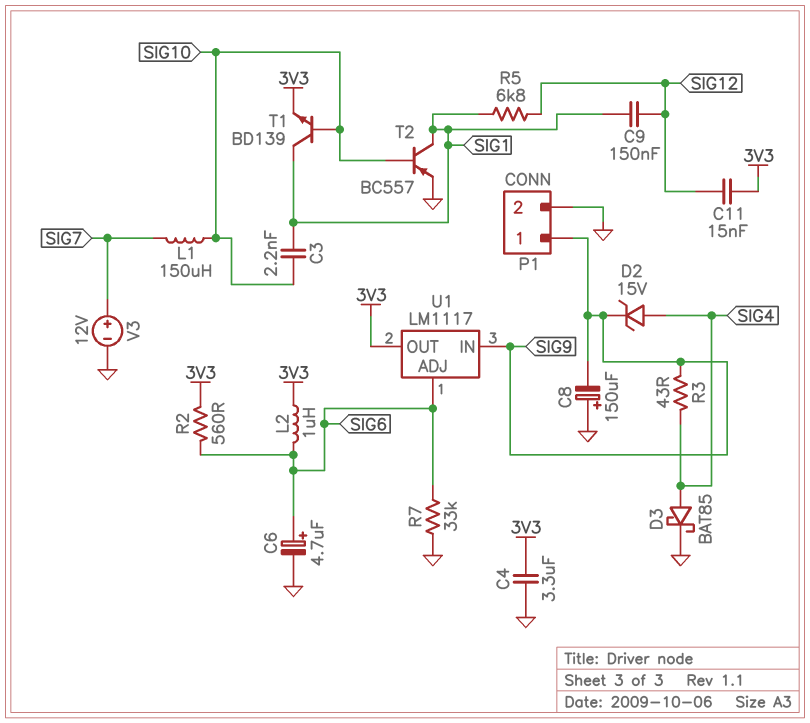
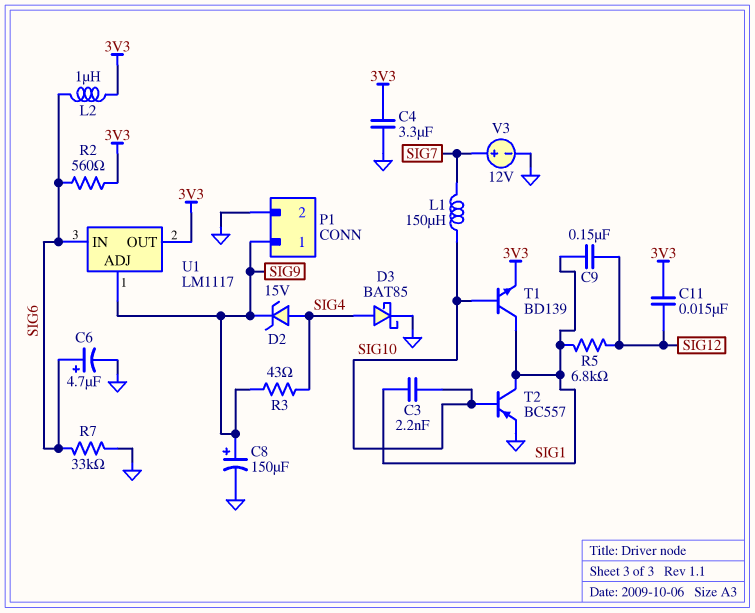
C8: 150uF (plus GND, minus SIG9) -> 150uF (plus SIG9, minus GND)
U1 pin ADJ: SIG6 -> SIG9
U1 pin IN: SIG9 -> SIG6

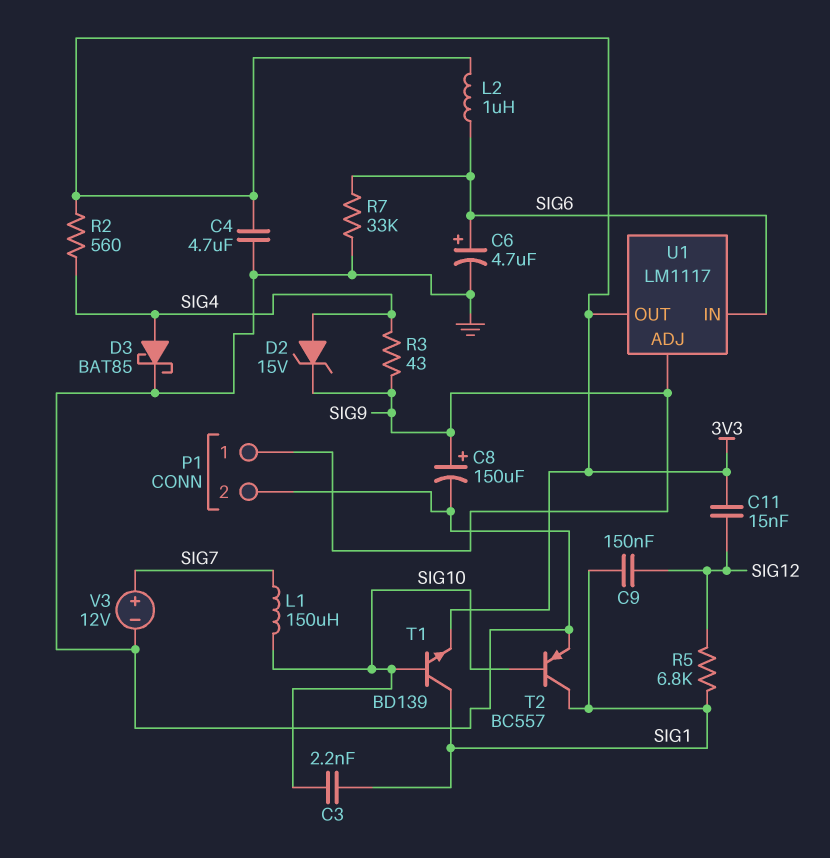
C4: 3.3uF (3V3, GND) -> 4.7uF (3V3, GND)
R2: 560 (3V3, SIG6) -> 560 (3V3, SIG4)

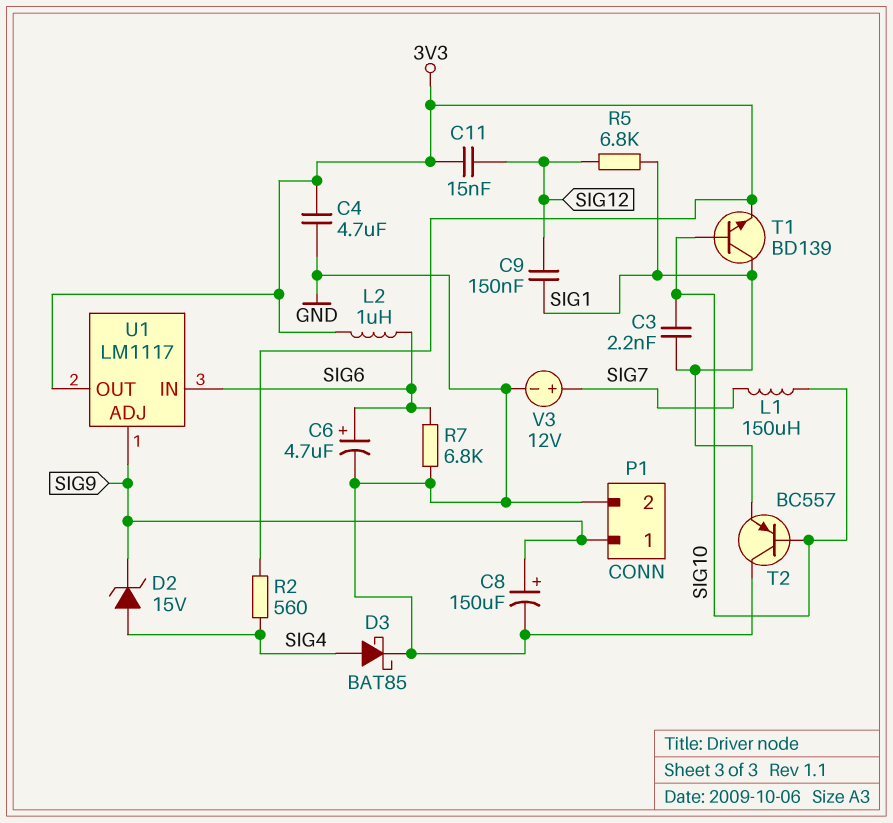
R3: 43 (SIG4, SIG9) -> none
R7: 33k (GND, SIG6) -> 6.8k (GND, SIG6)
T2: PNP BC557 (B SIG10, C SIG1, E GND) -> PNP BC557 (B SIG10, C GND, E SIG1)

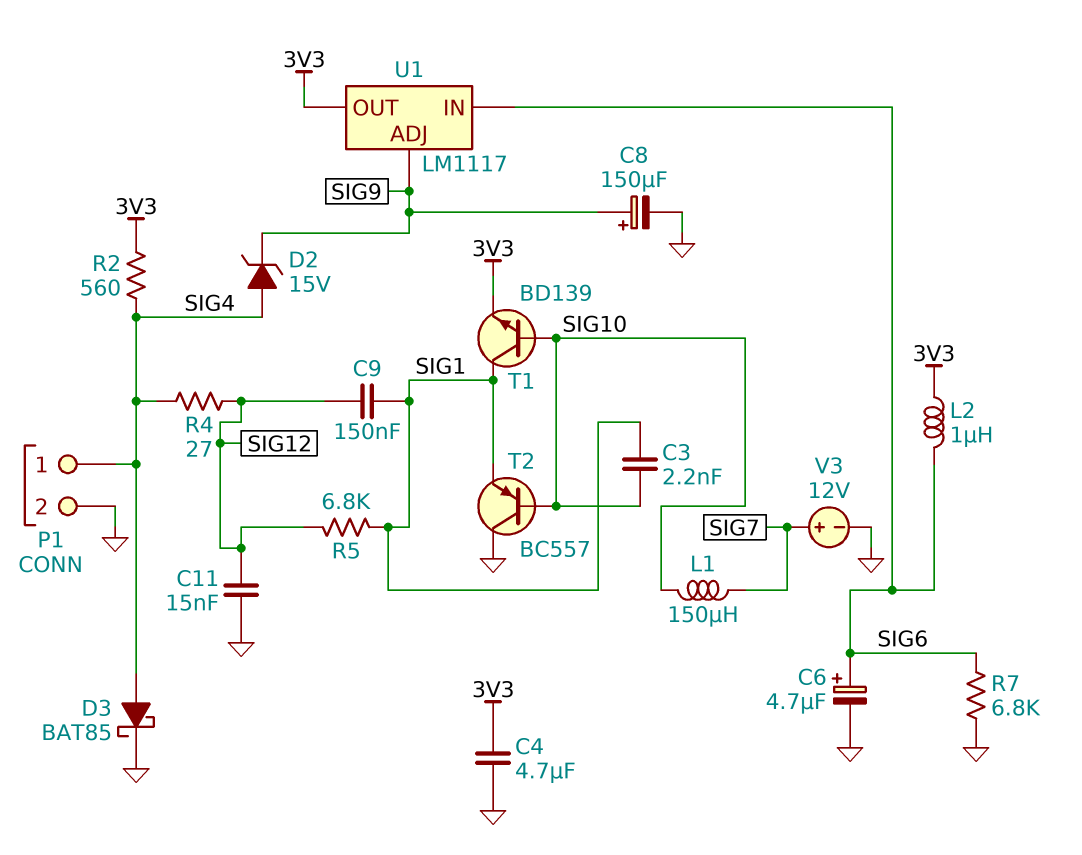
C11: 15nF (3V3, SIG12) -> 15nF (GND, SIG12)
P1 pin 1: SIG9 -> SIG4
R4: none -> 27 (SIG4, SIG12)

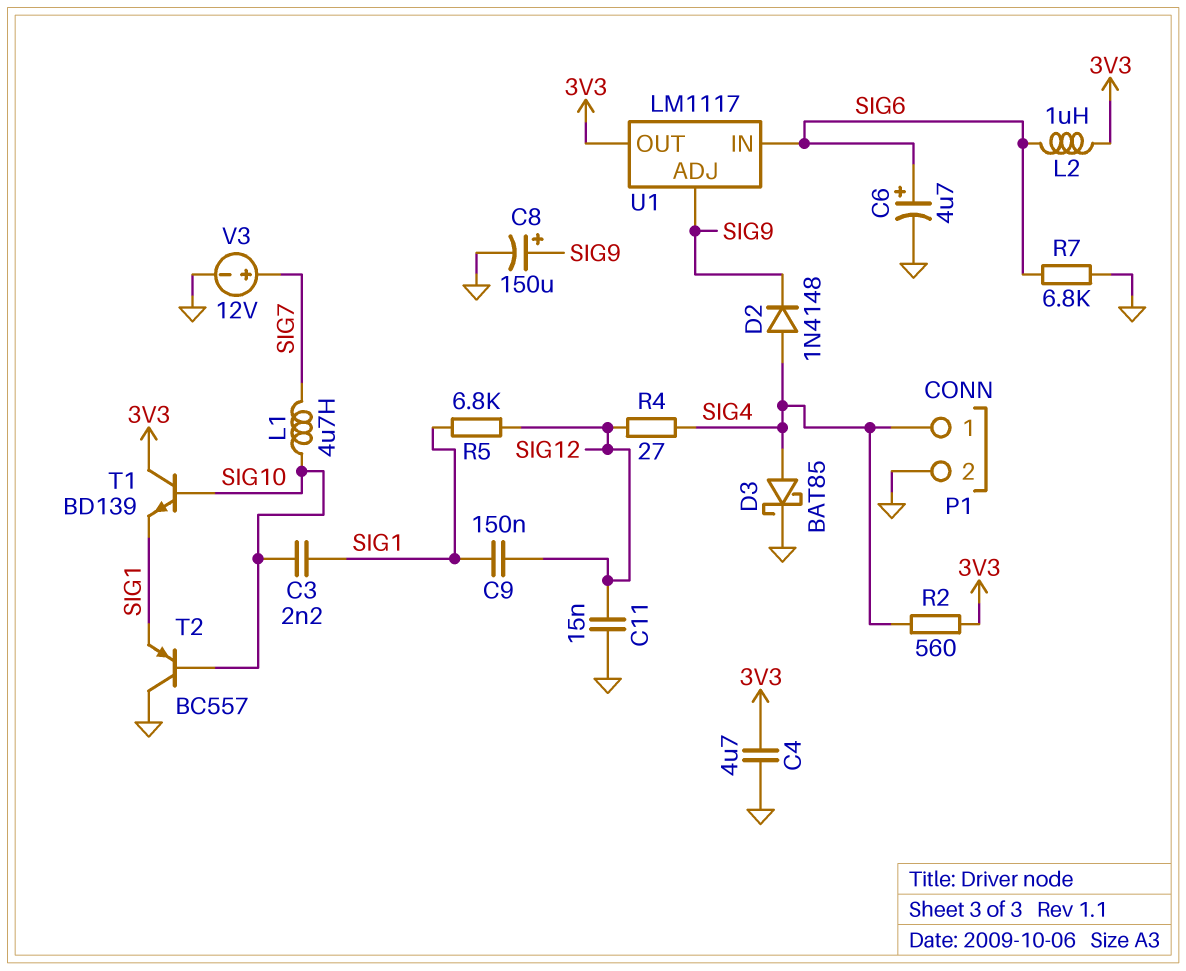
D2: zener 15V (A SIG4, K SIG9) -> diode 1N4148 (A SIG4, K SIG9)
L1: 150uH (SIG7, SIG10) -> 4.7uH (SIG7, SIG10)
T1: NPN BD139 (B SIG10, C SIG1, E 3V3) -> NPN BD139 (B SIG10, C 3V3, E SIG1)

